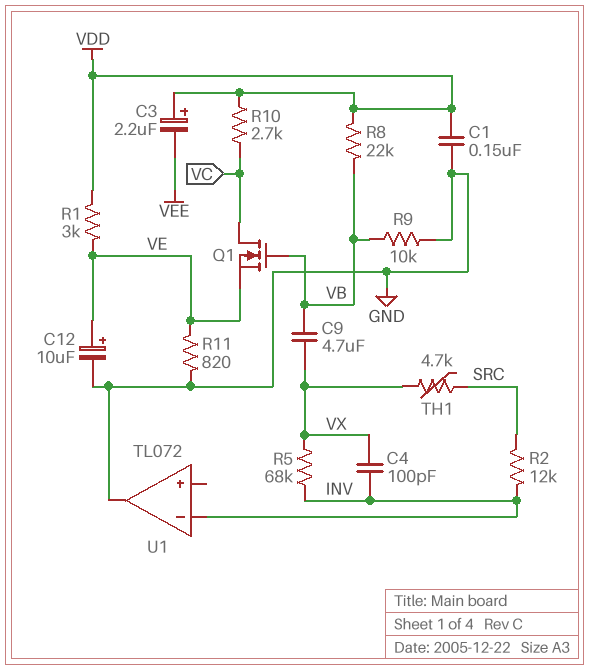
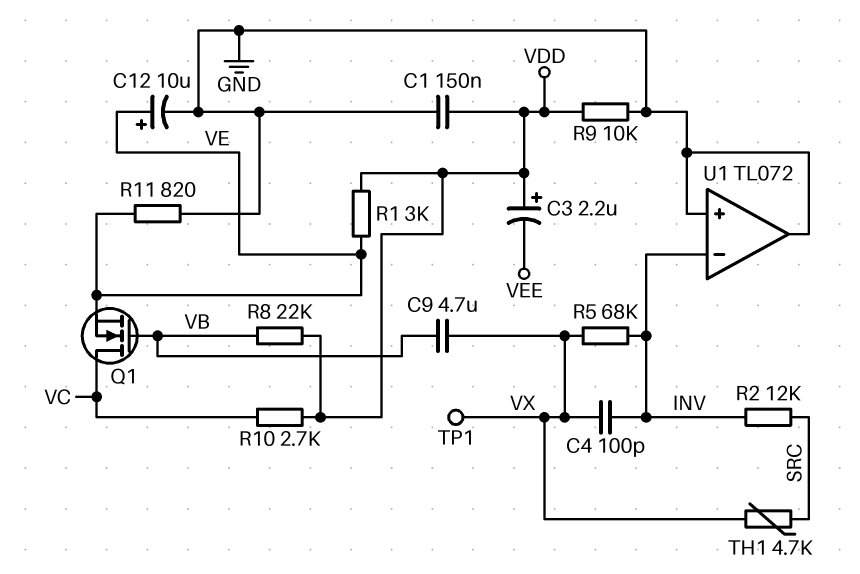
R9: 10k (GND, VB) -> 10k (GND, VDD)
TP1: none -> test point (VX)
U1 pin in+: none -> GND

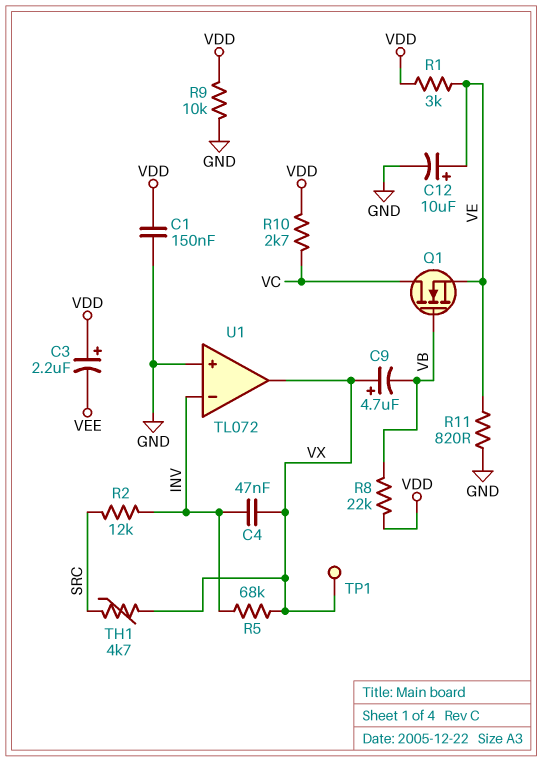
C4: 100pF (INV, VX) -> 47nF (INV, VX)
C9: 4.7uF (VB, VX) -> 4.7uF (plus VX, minus VB)
U1 pin out: GND -> VX

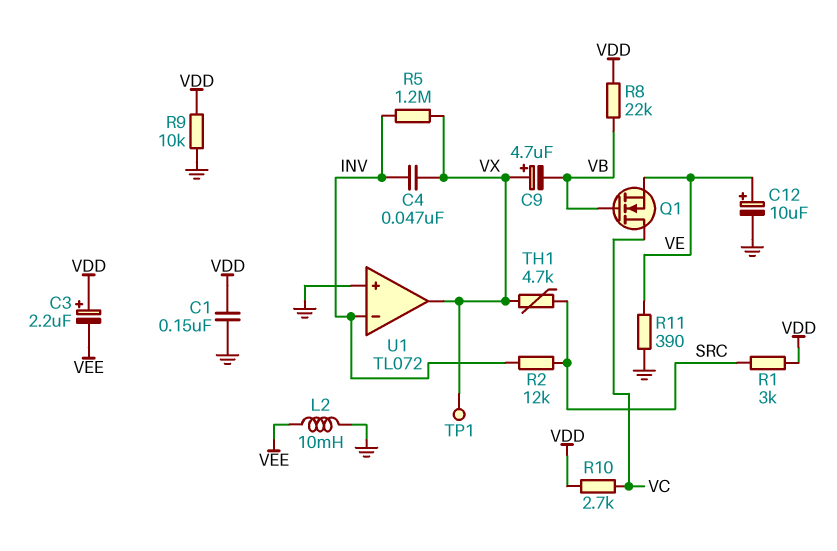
L2: none -> 10mH (GND, VEE)
R1: 3k (VDD, VE) -> 3k (SRC, VDD)
R5: 68k (INV, VX) -> 1.2M (INV, VX)
R11: 820 (GND, VE) -> 390 (GND, VE)

